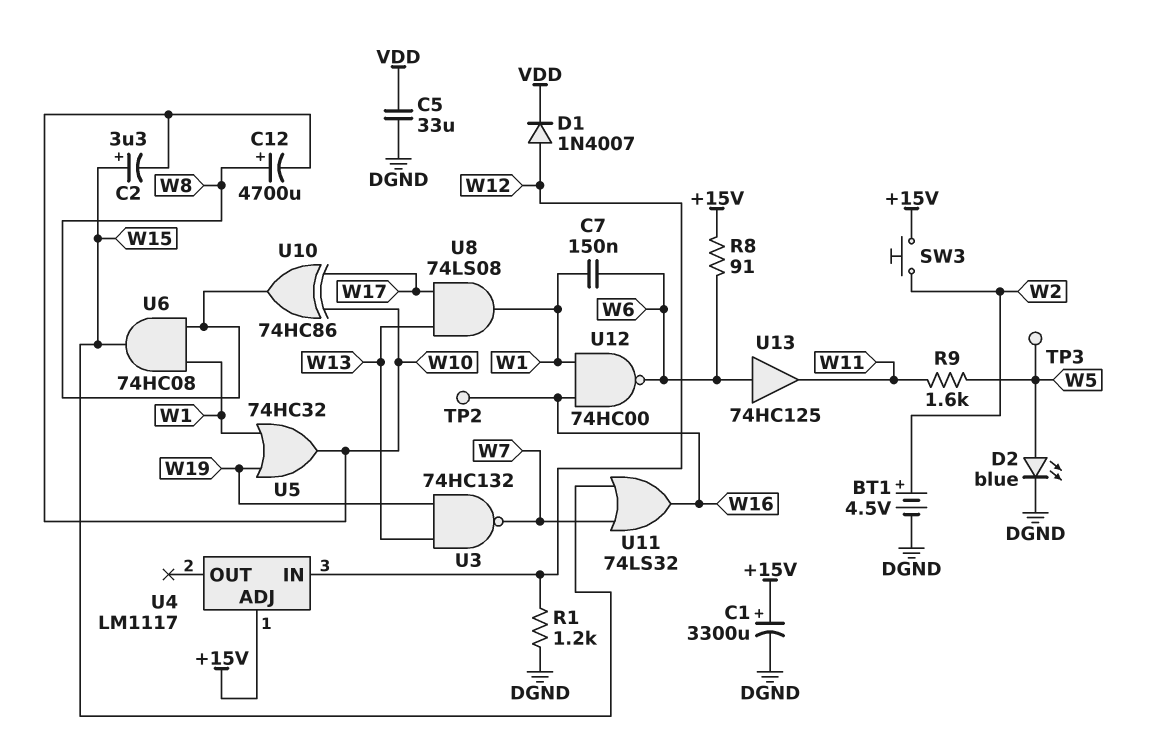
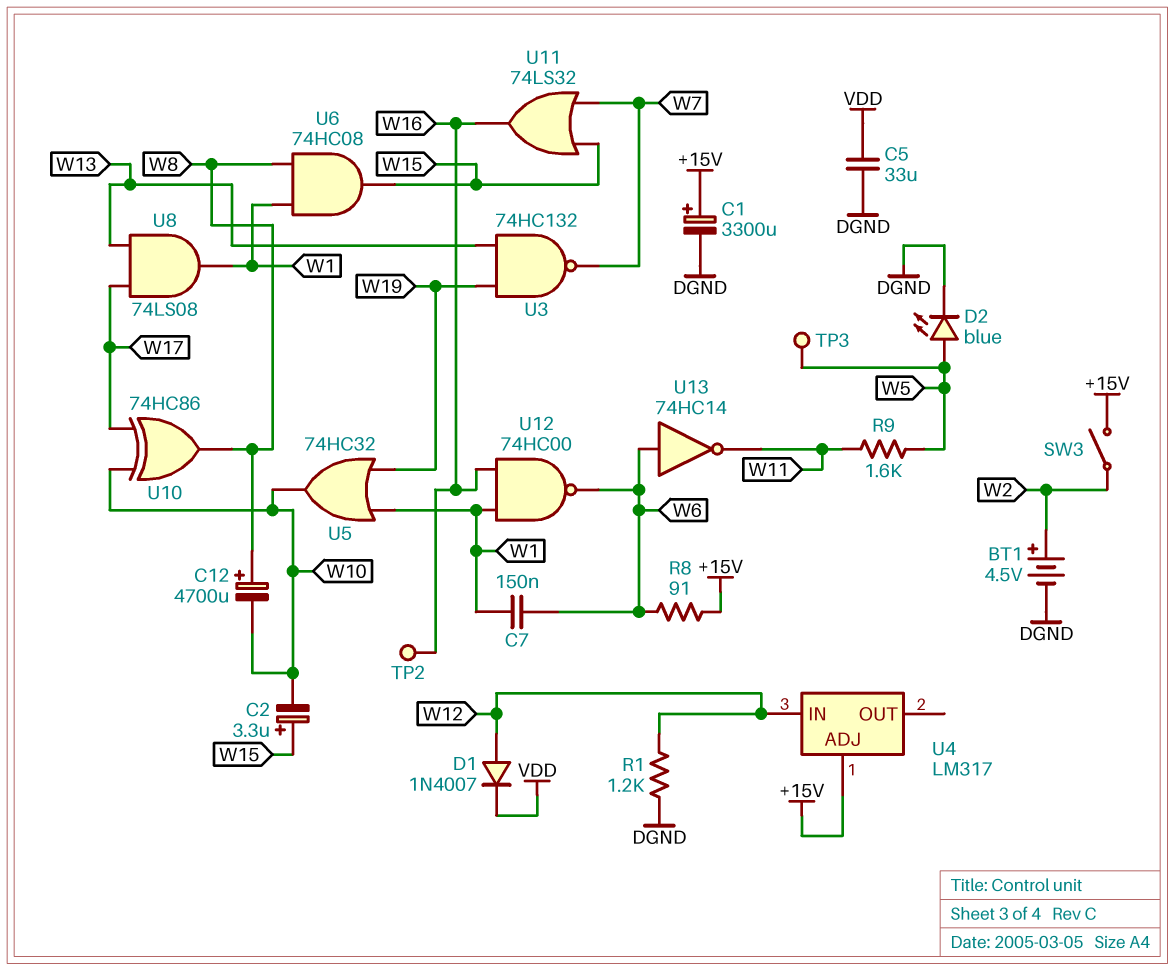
SW3: button (+15V, W2) -> switch (+15V, W2)
U4: LM1117 -> LM317
U13: buffer 74HC125 (in W6, out W11) -> NOT 74HC14 (in W6, out W11)

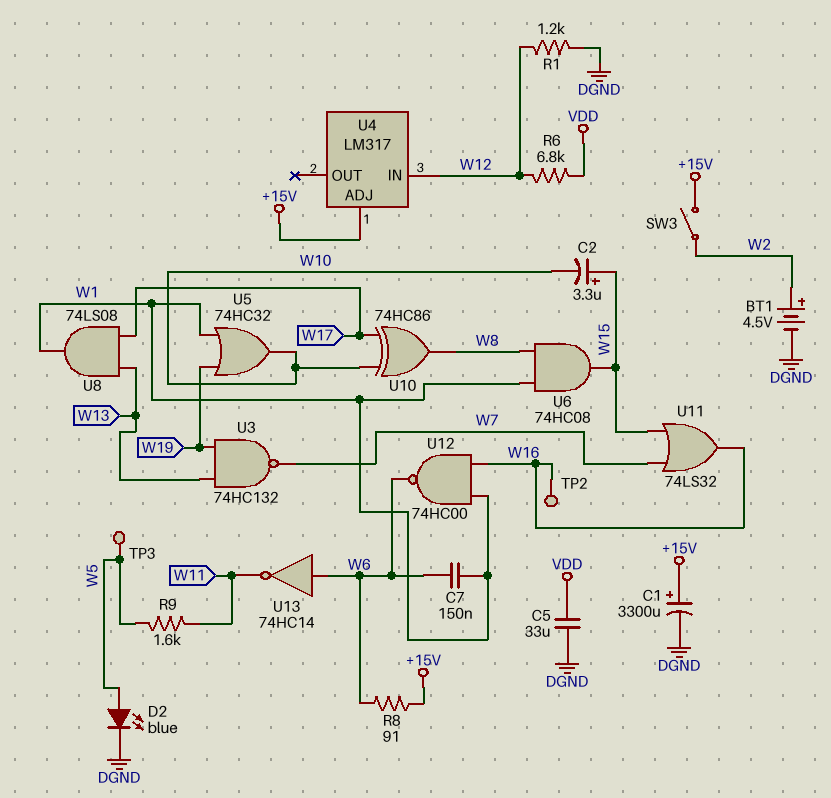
C12: 4700uF (plus W8, minus W10) -> none
D1: diode 1N4007 (A W12, K VDD) -> none
R6: none -> 6.8k (VDD, W12)

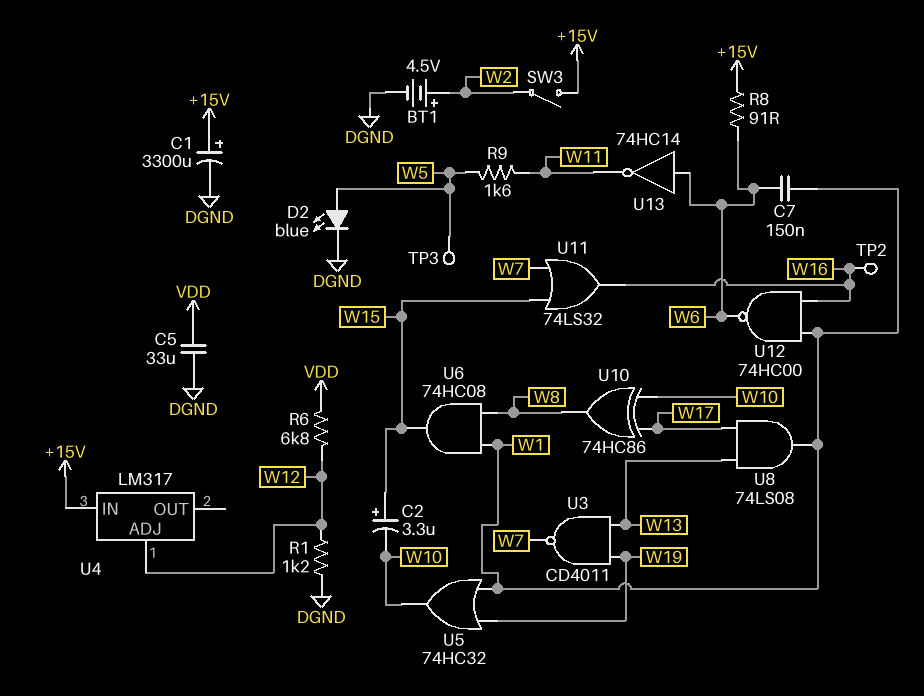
U3: NAND 74HC132 (in W13, in W19, out W7) -> NAND CD4011 (in W13, in W19, out W7)
U4 pin ADJ: +15V -> W12
U4 pin IN: W12 -> +15V

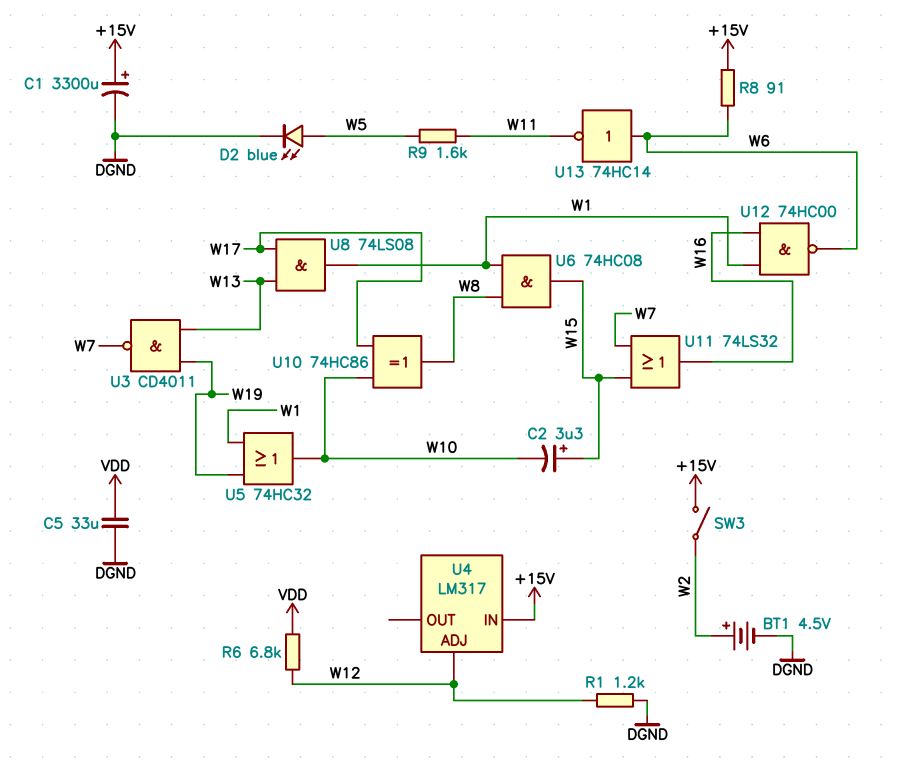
C7: 150nF (W1, W6) -> none
TP2: test point (W16) -> none
TP3: test point (W5) -> none

